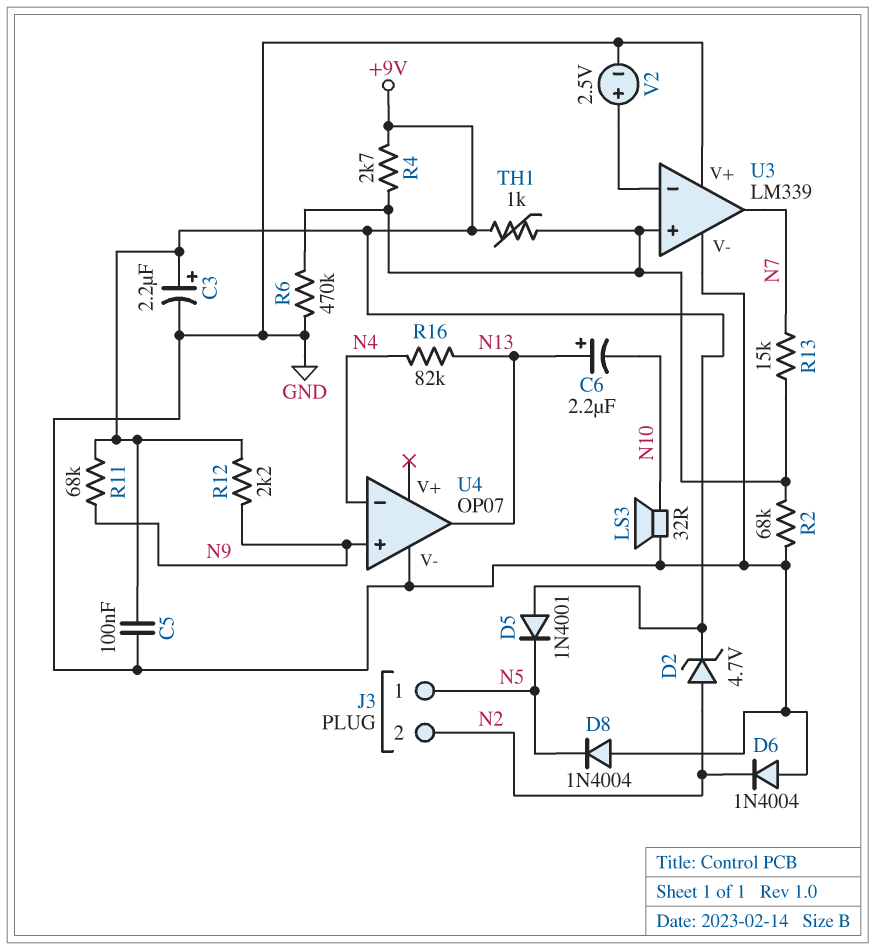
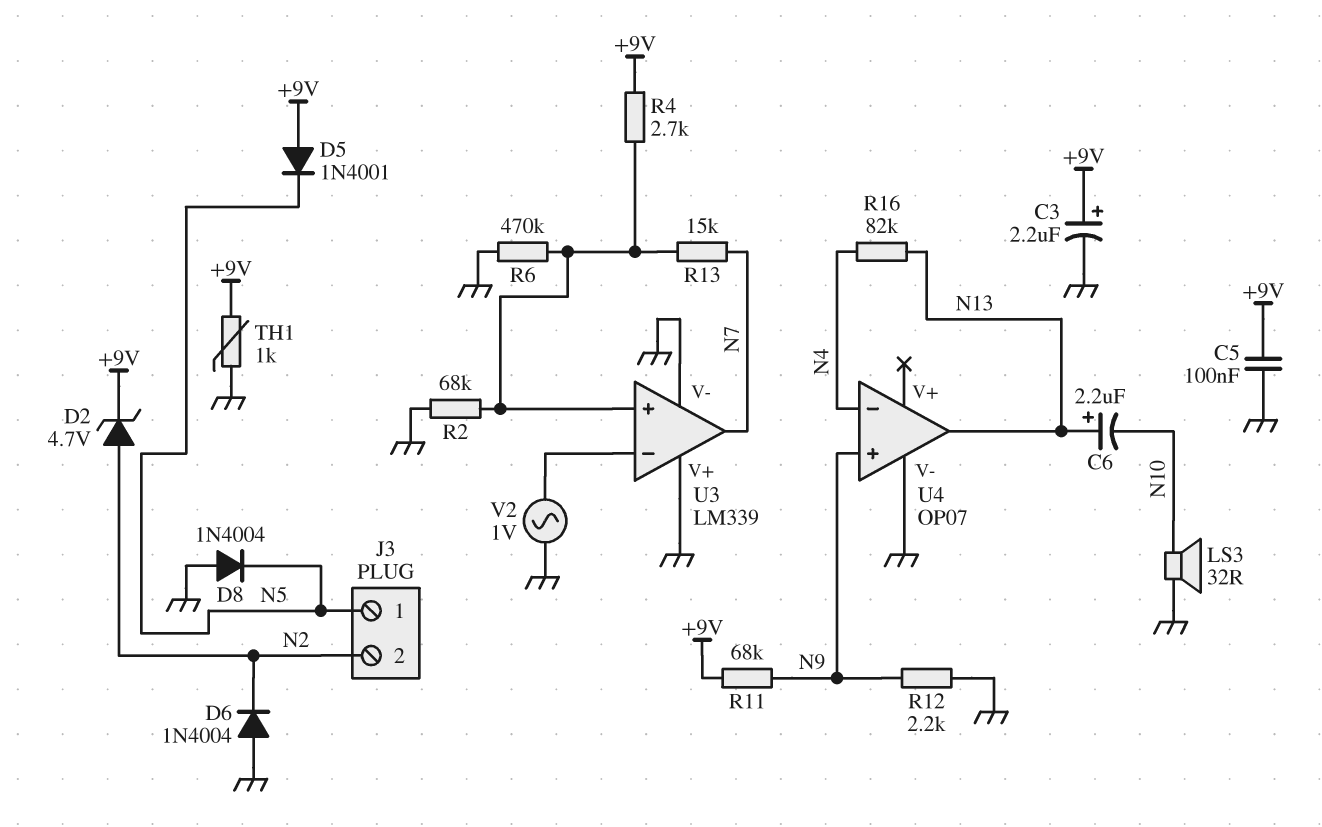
R12: 2.2k (+9V, N9) -> 2.2k (GND, N9)
TH1: 1k (+9V, U3/in+) -> 1k (+9V, GND)
V2: 2.5V (plus U3/in-, minus GND) -> AC 1V (GND, U3/in-)

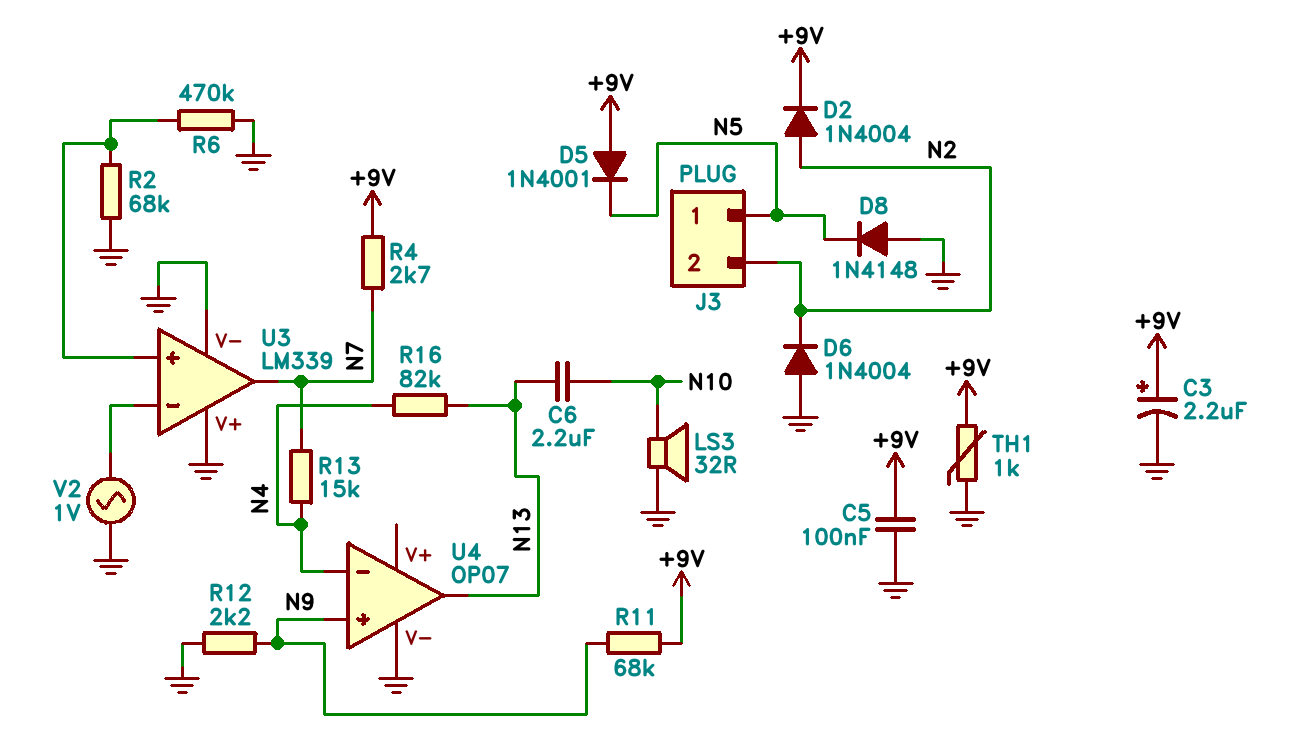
C6: 2.2uF (plus N13, minus N10) -> 2.2uF (N10, N13)
D2: zener 4.7V (A N2, K +9V) -> diode 1N4004 (A N2, K +9V)
D8: diode 1N4004 (A GND, K N5) -> diode 1N4148 (A GND, K N5)
R4: 2.7k (+9V, U3/in+) -> 2.7k (+9V, N7)
R13: 15k (N7, U3/in+) -> 15k (N4, N7)

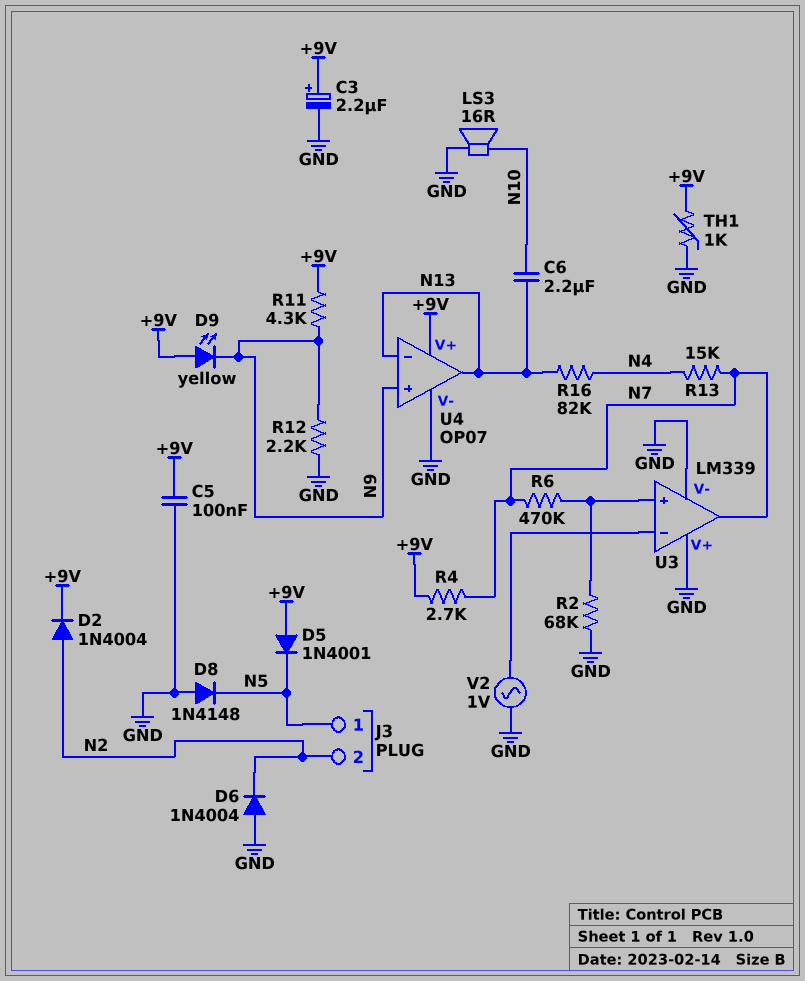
D9: none -> LED yellow (A +9V, K N9)
LS3: speaker 32R (GND, N10) -> speaker 16R (GND, N10)
R6: 470k (GND, U3/in+) -> 470k (N7, U3/in+)
R11: 68k (+9V, N9) -> 4.3k (+9V, N9)
U4 pin V+: none -> +9V
U4 pin in-: N4 -> N13

